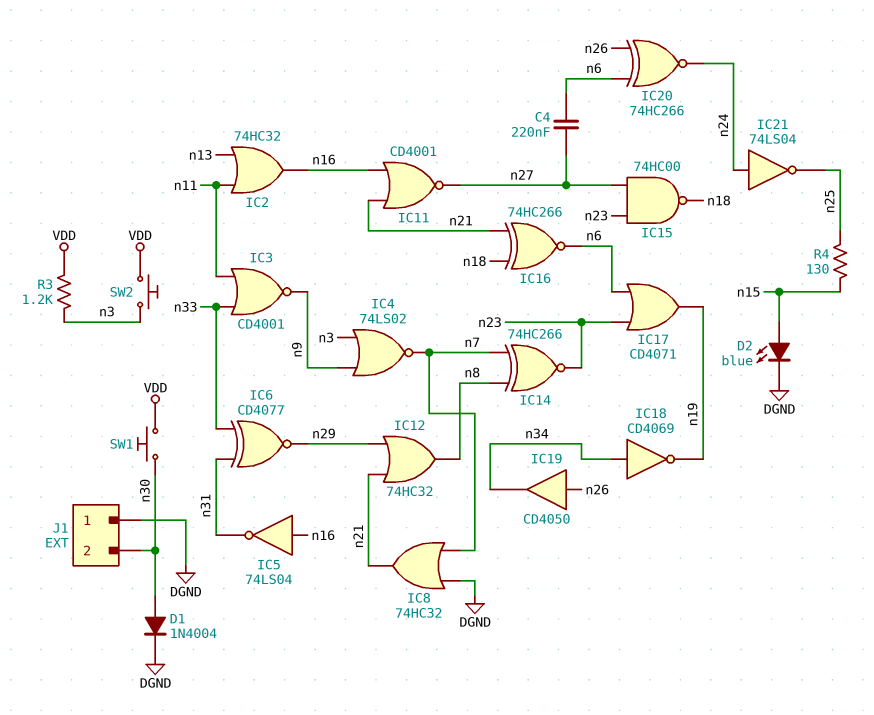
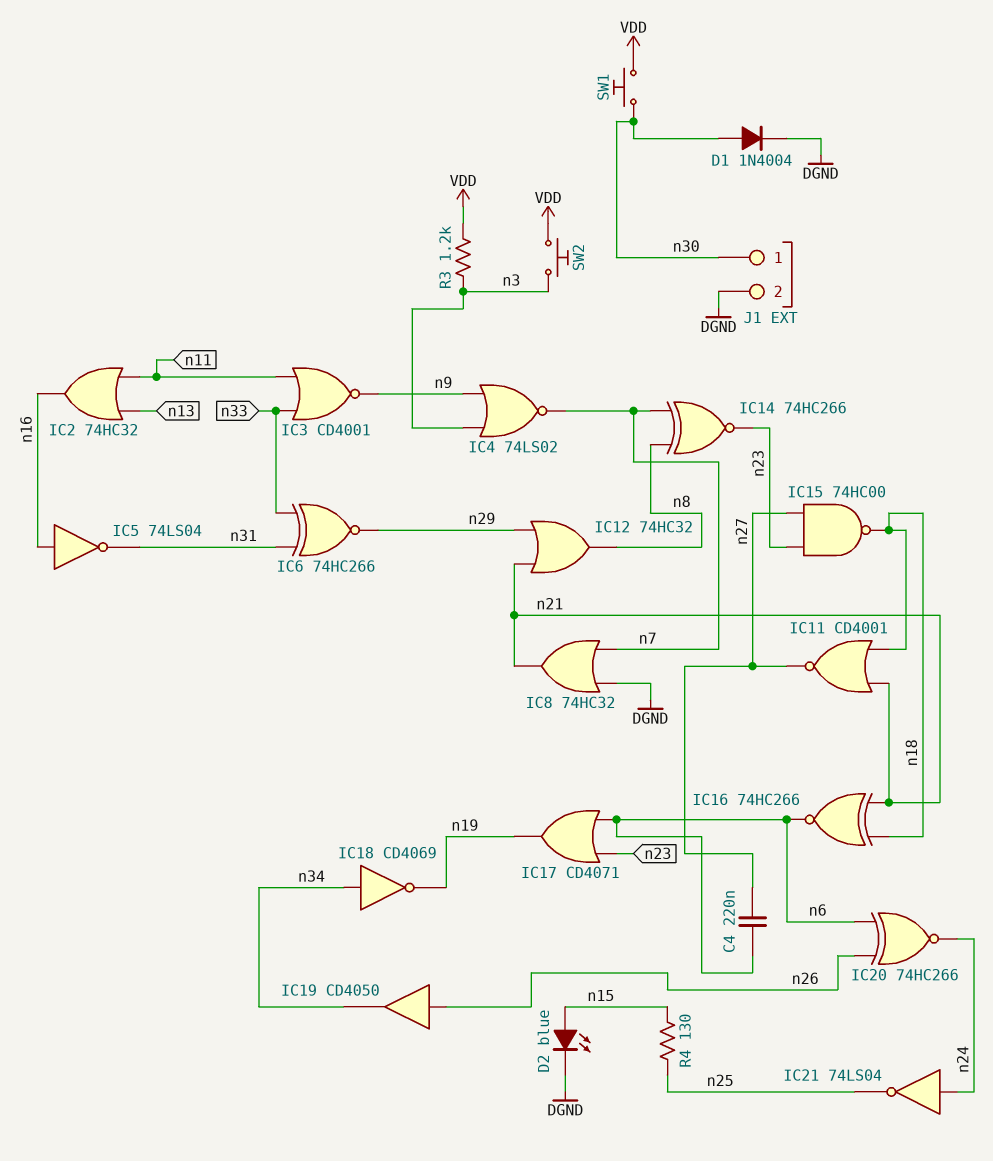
IC6: XNOR CD4077 (in n31, in n33, out n29) -> XNOR 74HC266 (in n31, in n33, out n29)
IC11: NOR CD4001 (in n16, in n21, out n27) -> NOR CD4001 (in n18, in n21, out n27)
J1 pin 1: DGND -> n30
J1 pin 2: n30 -> DGND

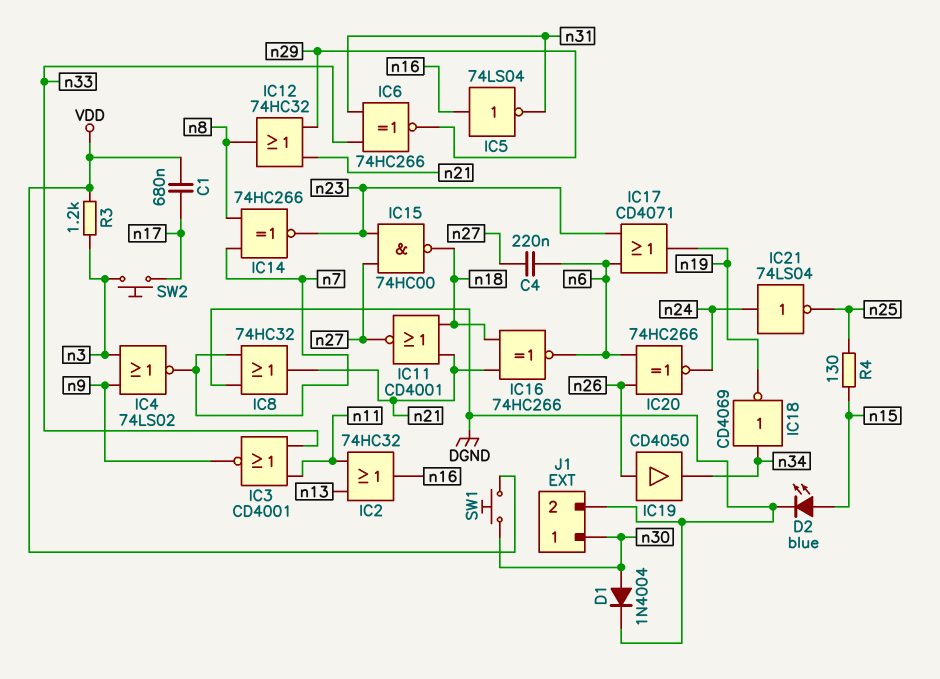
C1: none -> 680nF (VDD, n17)
SW2: button (VDD, n3) -> button (n3, n17)

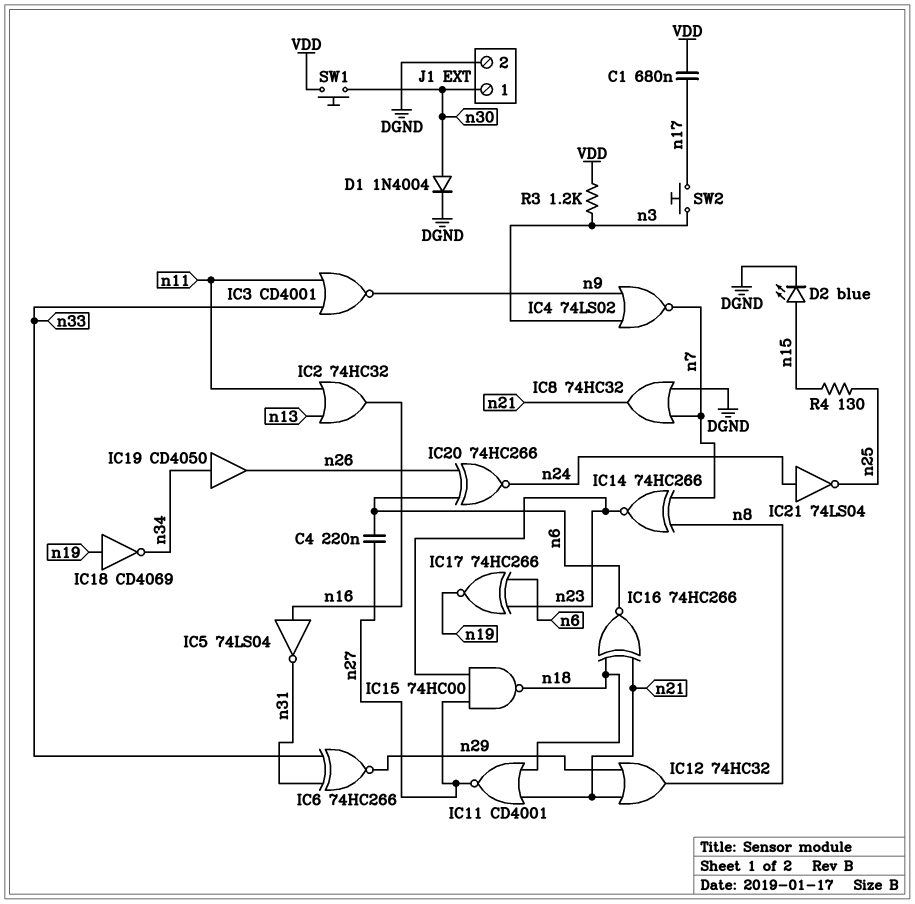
IC17: OR CD4071 (in n6, in n23, out n19) -> XNOR 74HC266 (in n6, in n23, out n19)
IC18: NOT CD4069 (in n34, out n19) -> NOT CD4069 (in n19, out n34)
IC19: buffer CD4050 (in n26, out n34) -> buffer CD4050 (in n34, out n26)

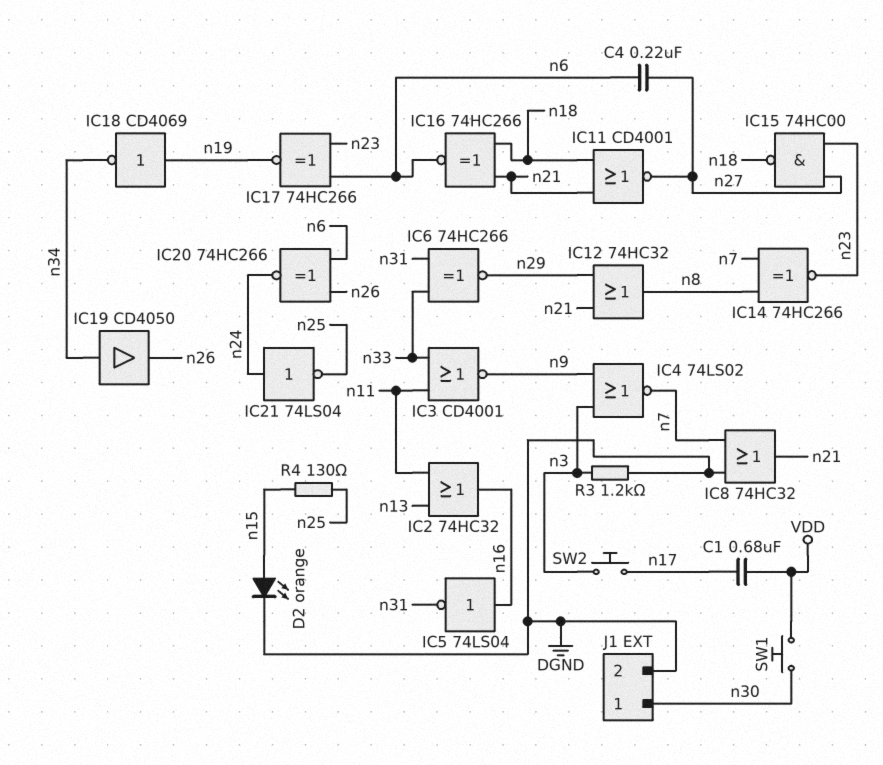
D1: diode 1N4004 (A n30, K DGND) -> none
D2: LED blue (A n15, K DGND) -> LED orange (A n15, K DGND)
R3: 1.2k (VDD, n3) -> 1.2k (DGND, n3)

